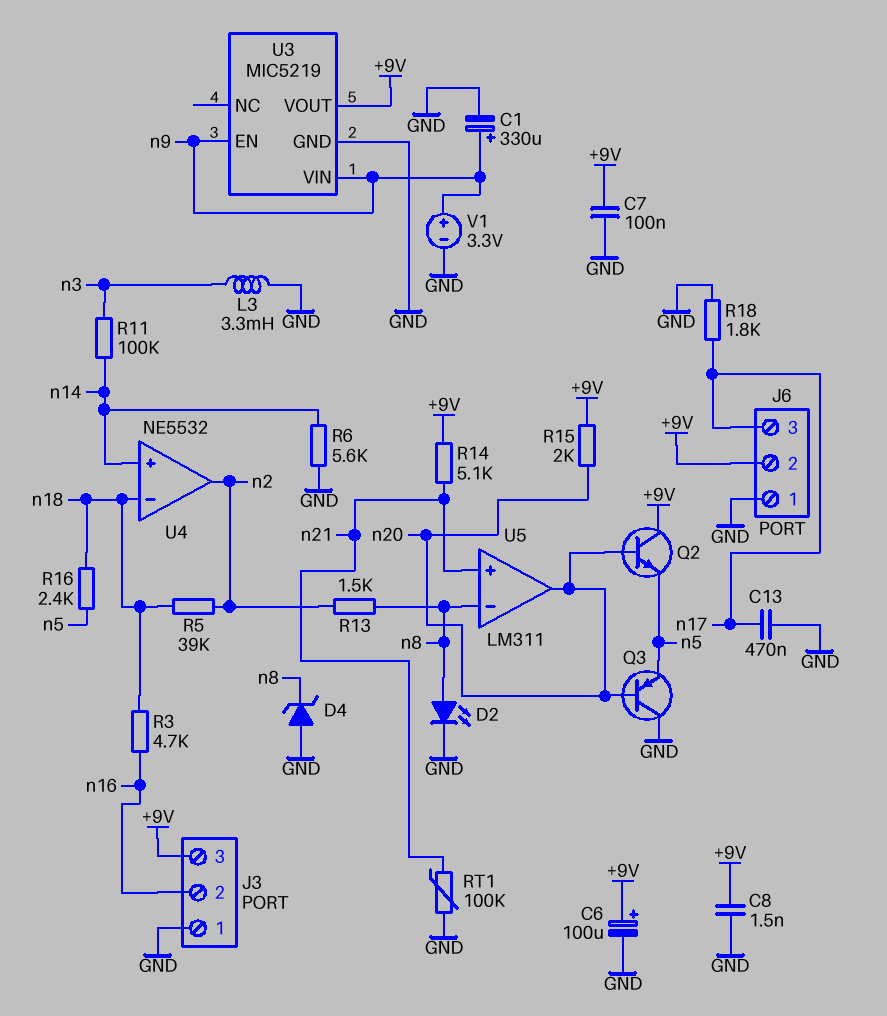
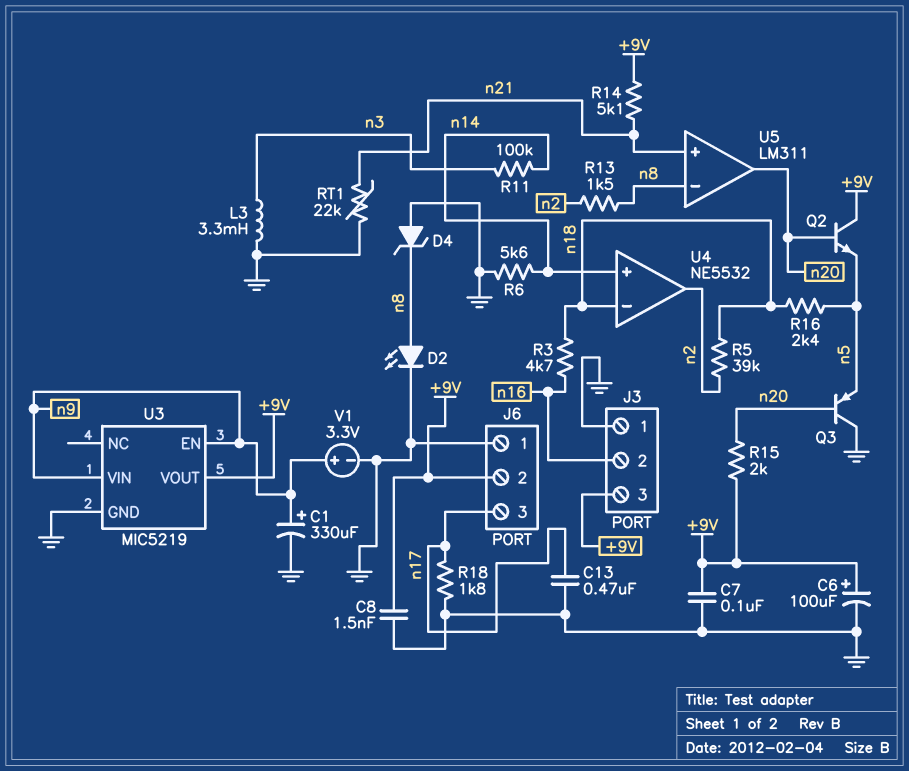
RT1: 100k (GND, n21) -> 22k (GND, n21)

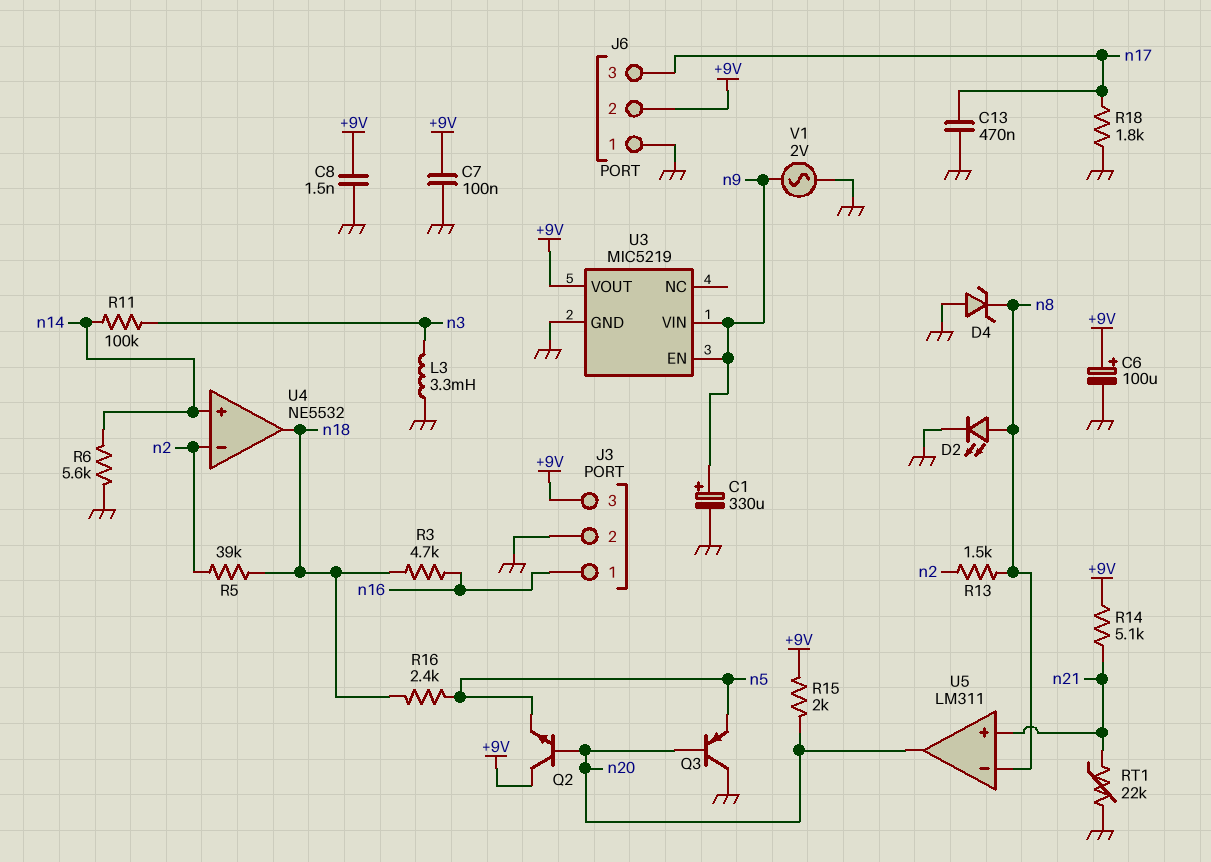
J3 pin 1: GND -> n16
J3 pin 2: n16 -> GND
U4 pin in-: n18 -> n2
U4 pin out: n2 -> n18
V1: 3.3V (plus n9, minus GND) -> AC 2V (GND, n9)

